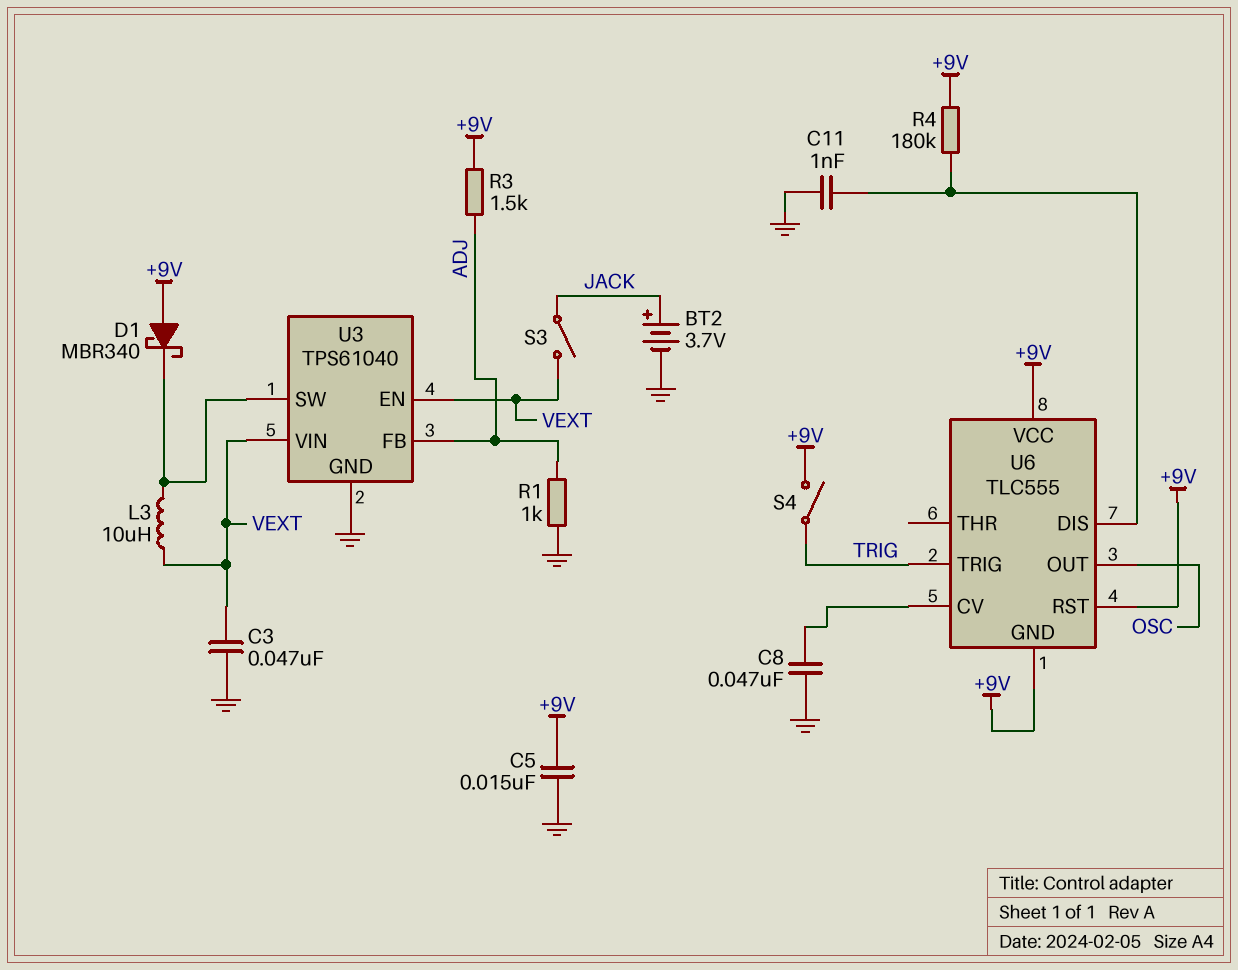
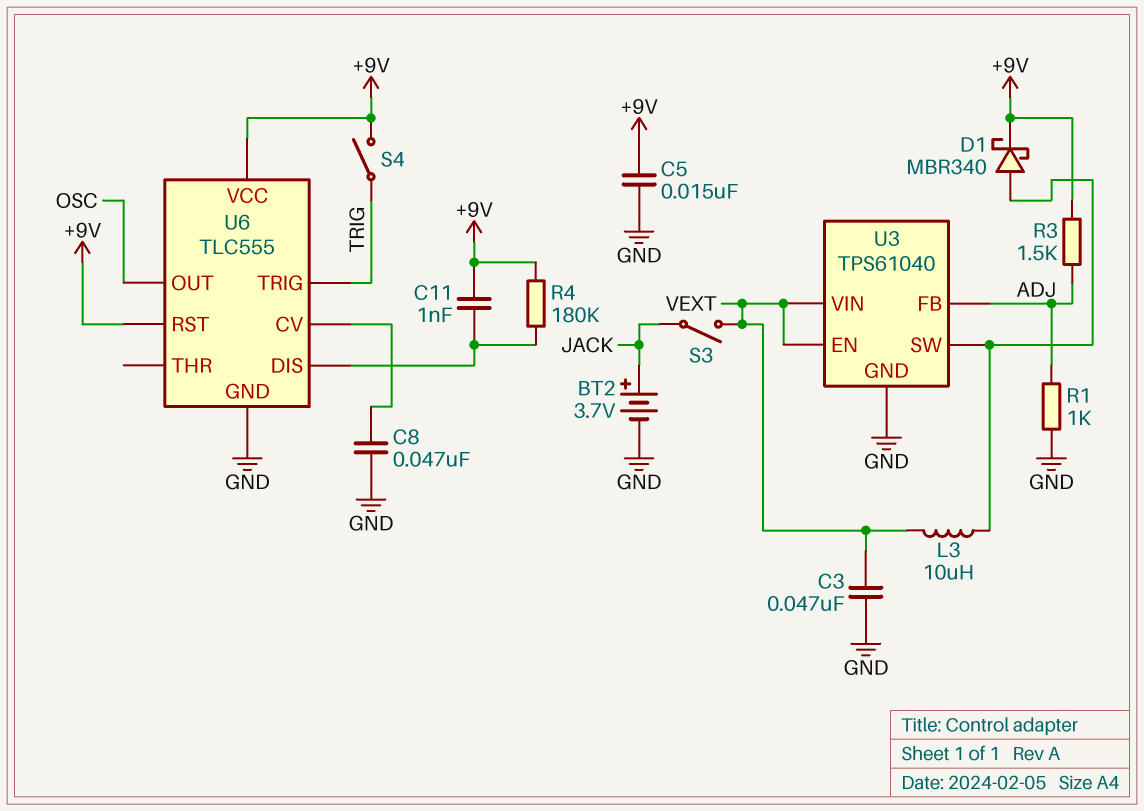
C11: 1nF (GND, U6/DIS) -> 1nF (+9V, U6/DIS)
D1: schottky MBR340 (A +9V, K U3/SW) -> schottky MBR340 (A U3/SW, K +9V)
U6 pin GND: +9V -> GND

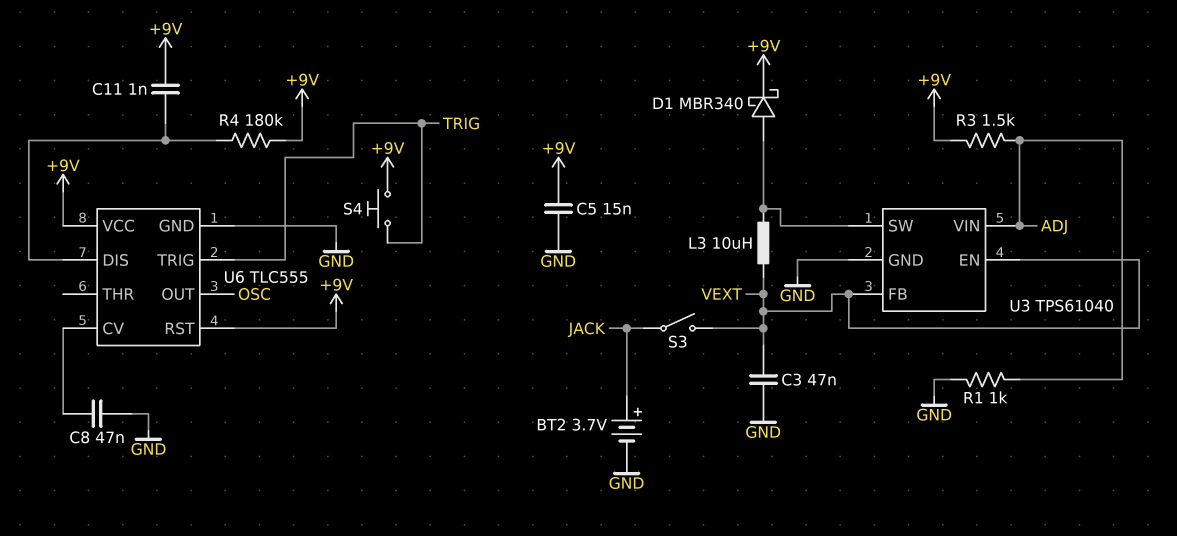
S4: switch (+9V, TRIG) -> button (+9V, TRIG)
U3 pin FB: ADJ -> VEXT
U3 pin VIN: VEXT -> ADJ

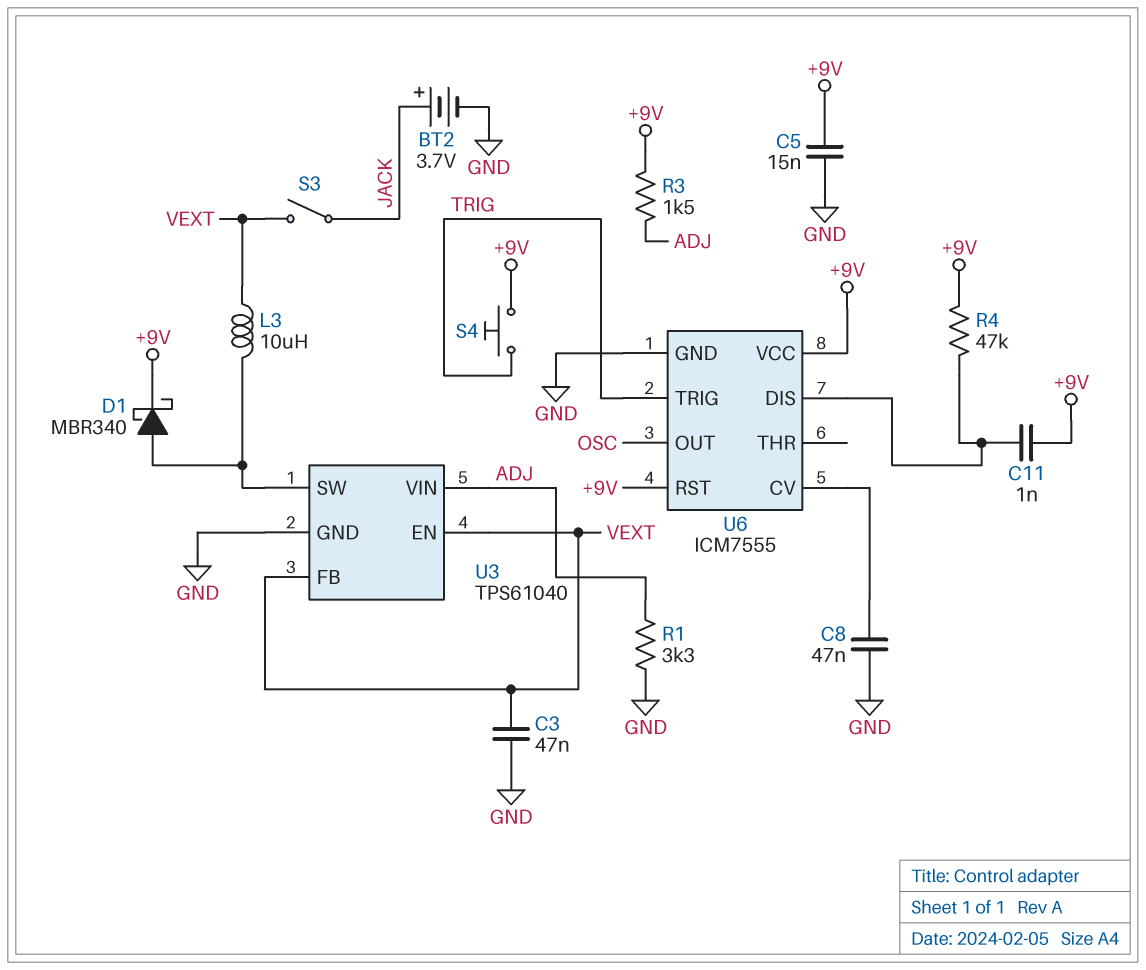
R1: 1k (ADJ, GND) -> 3.3k (ADJ, GND)
R4: 180k (+9V, U6/DIS) -> 47k (+9V, U6/DIS)
U6: TLC555 -> ICM7555

